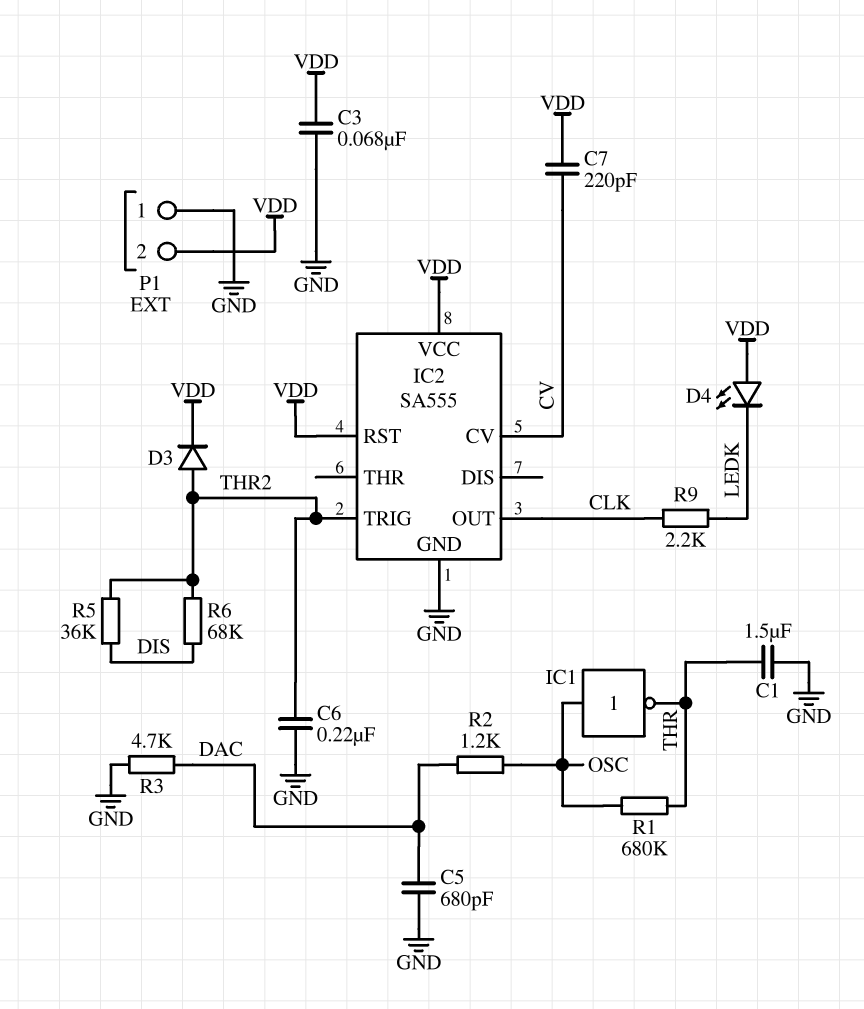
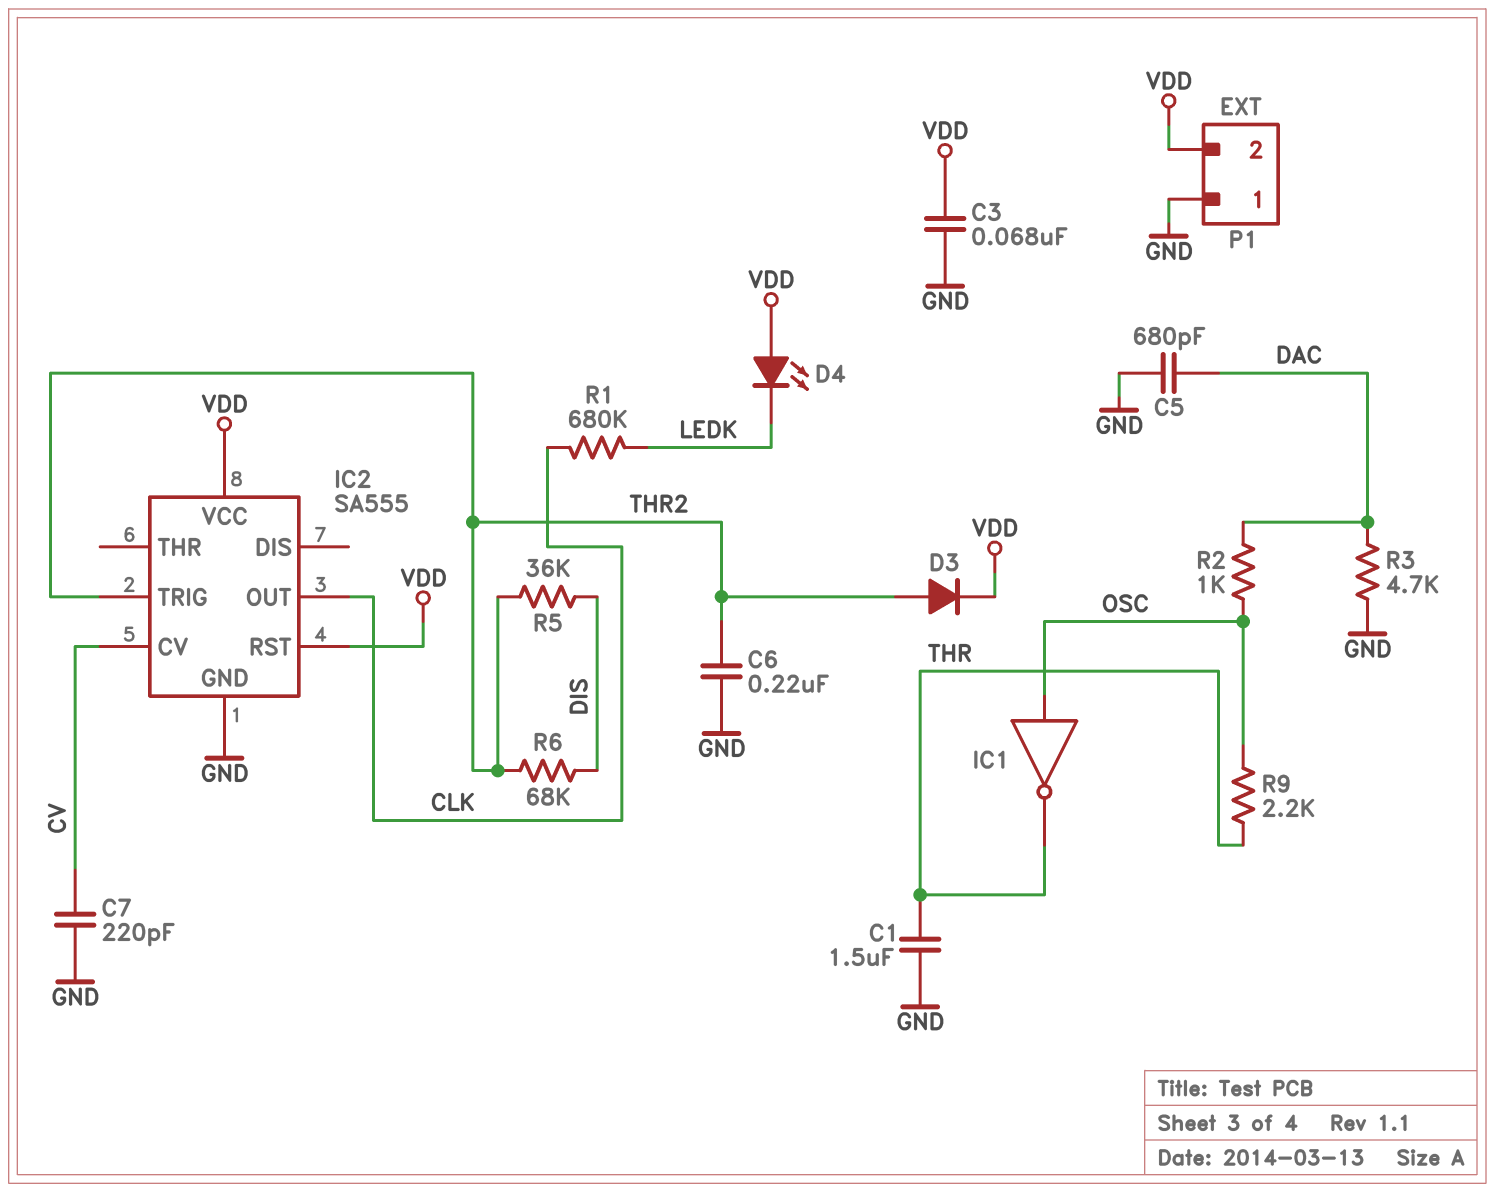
C7: 220pF (CV, VDD) -> 220pF (CV, GND)
R1: 680k (OSC, THR) -> 680k (CLK, LEDK)
R2: 1.2k (DAC, OSC) -> 1k (DAC, OSC)
R9: 2.2k (CLK, LEDK) -> 2.2k (OSC, THR)

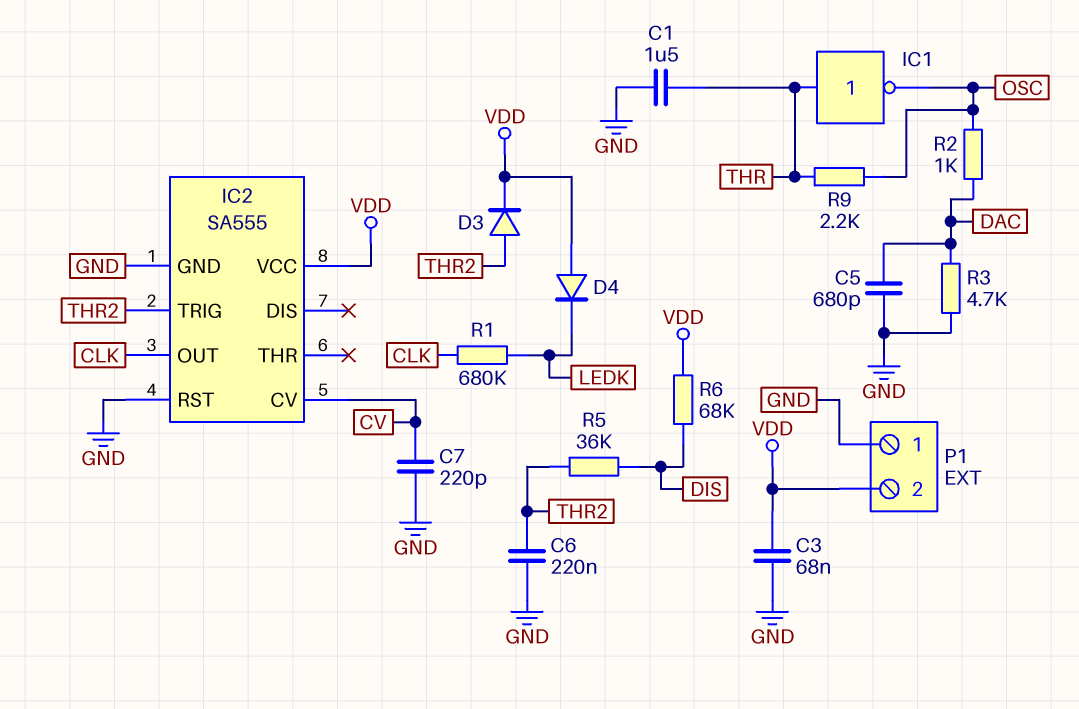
D4: LED (A VDD, K LEDK) -> diode (A VDD, K LEDK)
IC1: NOT (in OSC, out THR) -> NOT (in THR, out OSC)
IC2 pin RST: VDD -> GND
R6: 68k (DIS, THR2) -> 68k (DIS, VDD)

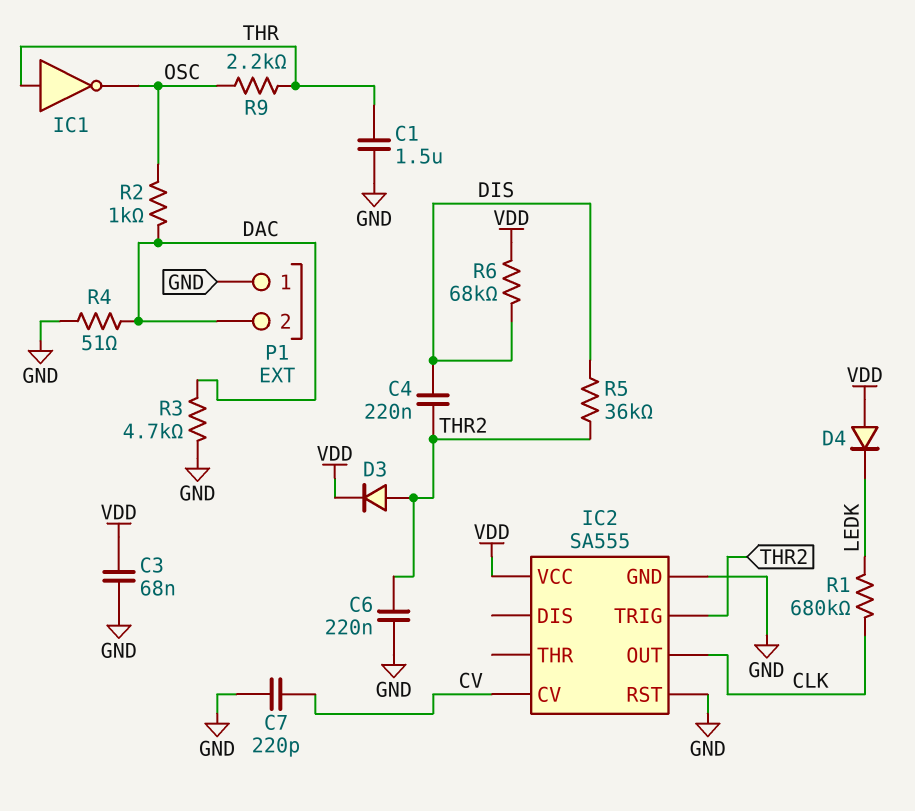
C4: none -> 220nF (DIS, THR2)
C5: 680pF (DAC, GND) -> none
P1 pin 2: VDD -> DAC
R4: none -> 51 (DAC, GND)

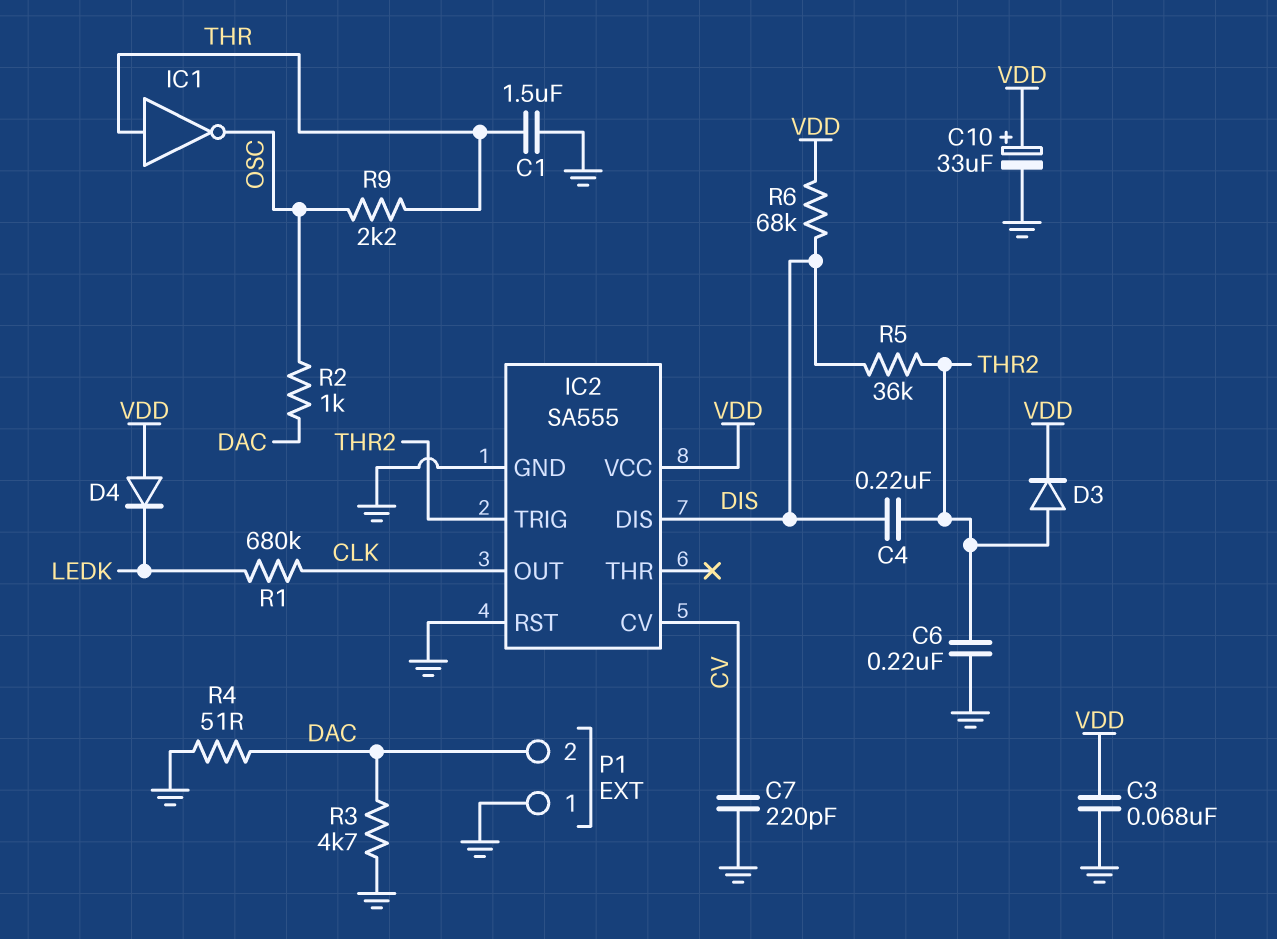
C10: none -> 33uF (plus VDD, minus GND)
IC2 pin DIS: none -> DIS

